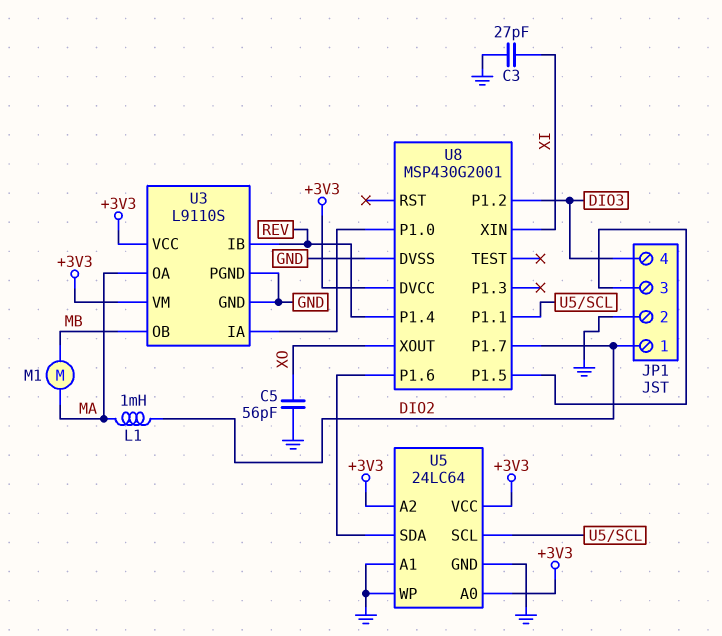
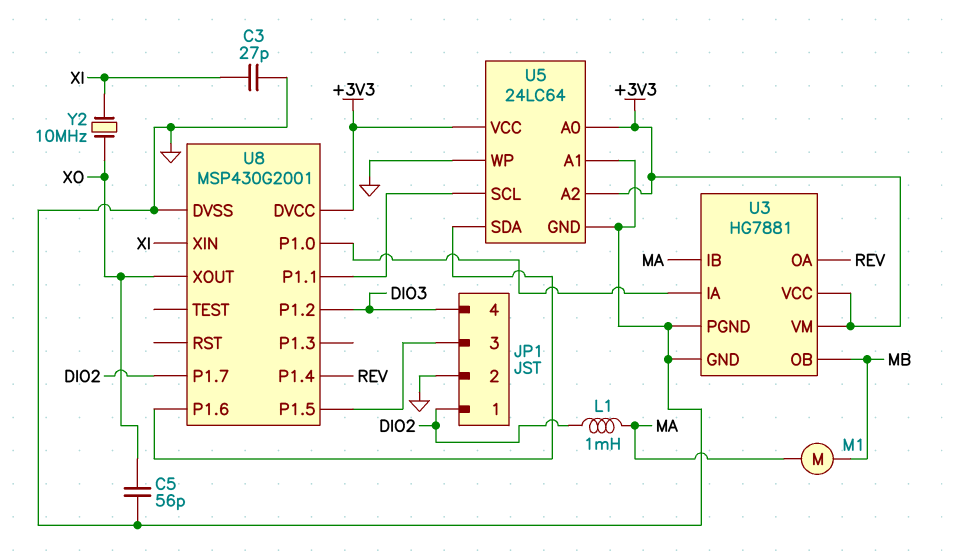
U3: L9110S -> HG7881
U3 pin IB: REV -> MA
U3 pin OA: MA -> REV
Y2: none -> 10MHz (XI, XO)

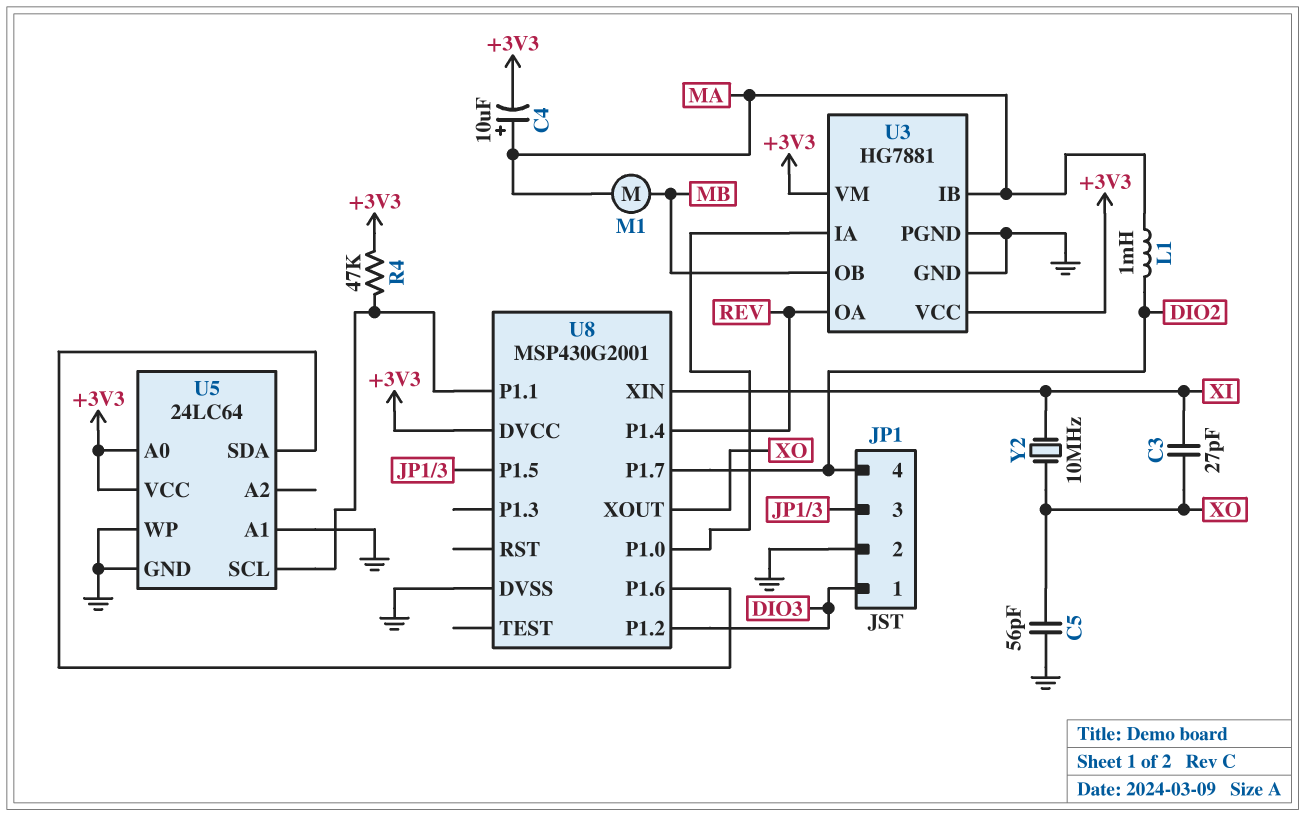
C3: 27pF (GND, XI) -> 27pF (XI, XO)
C4: none -> 10uF (plus MA, minus +3V3)
JP1 pin 1: DIO2 -> DIO3
JP1 pin 4: DIO3 -> DIO2
R4: none -> 47k (+3V3, U5/SCL)
U5 pin A2: +3V3 -> none

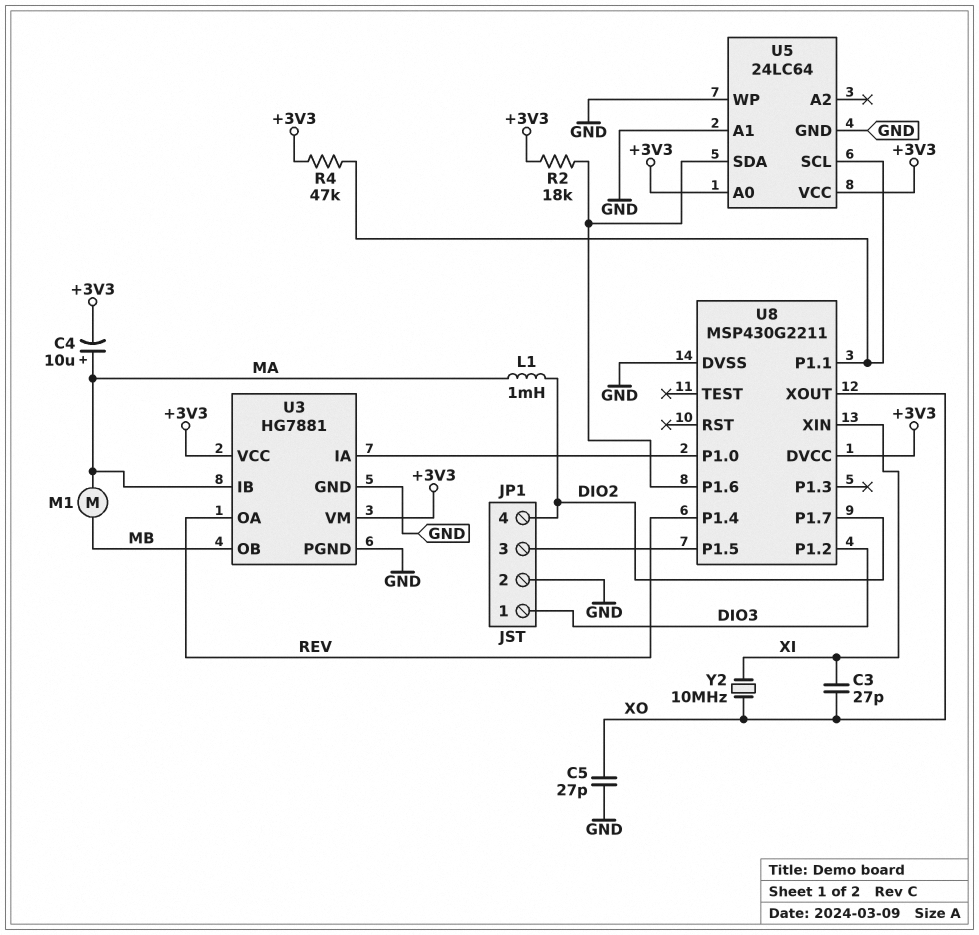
C5: 56pF (GND, XO) -> 27pF (GND, XO)
R2: none -> 18k (+3V3, U5/SDA)
U8: MSP430G2001 -> MSP430G2211

